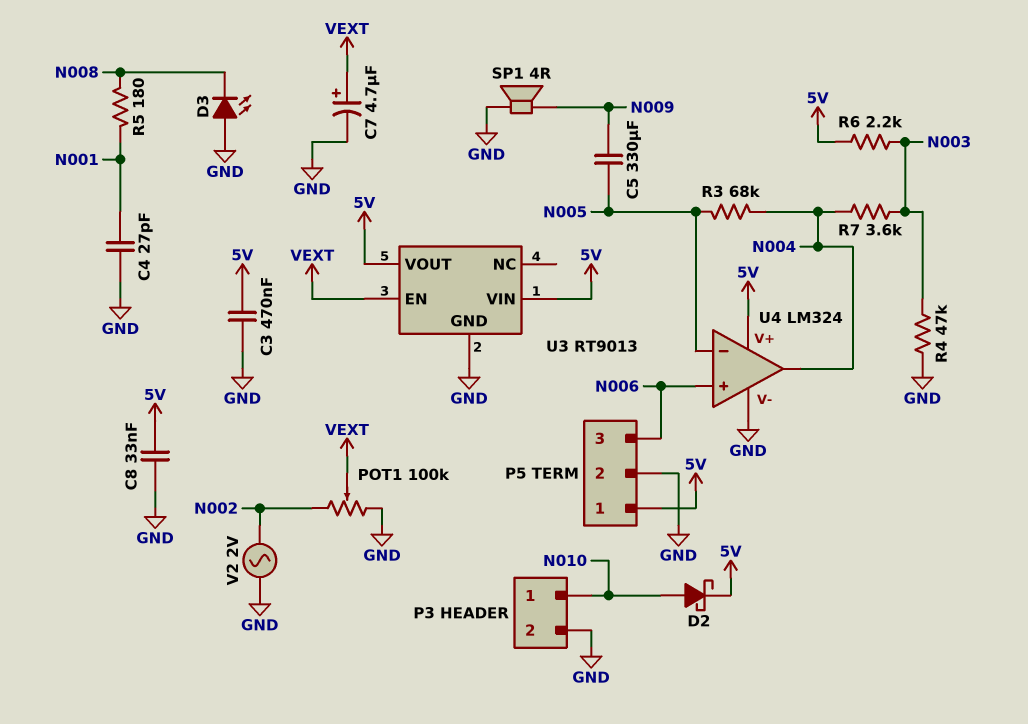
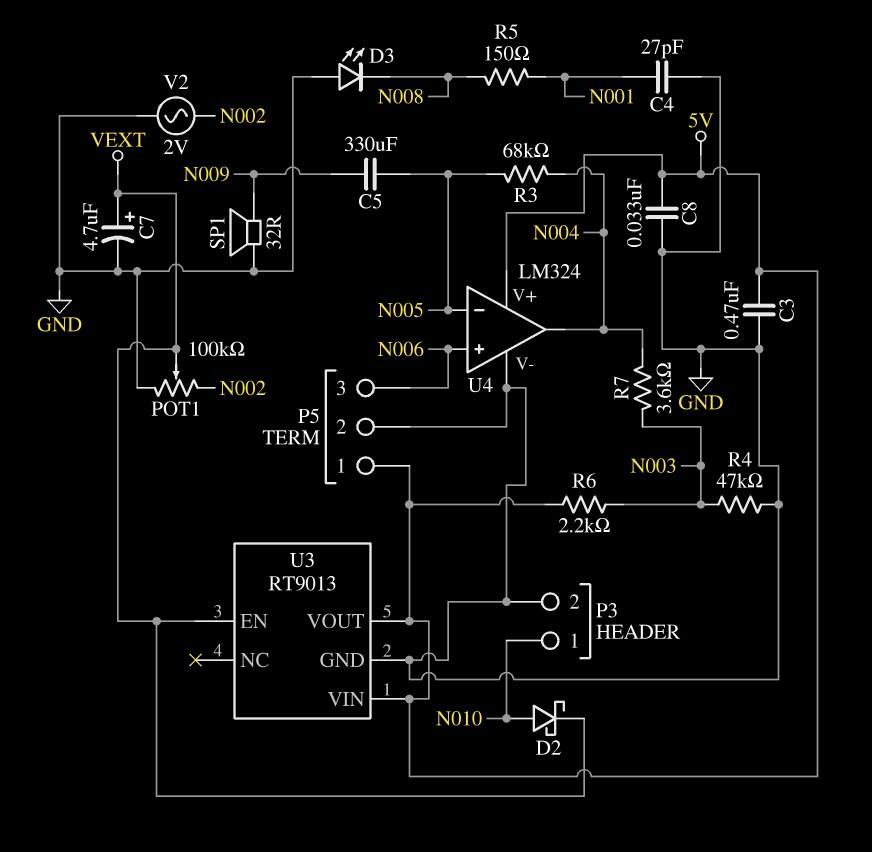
D2: schottky (A N010, K 5V) -> schottky (A N010, K VEXT)
R5: 180 (N001, N008) -> 150 (N001, N008)
SP1: speaker 4R (GND, N009) -> speaker 32R (GND, N009)

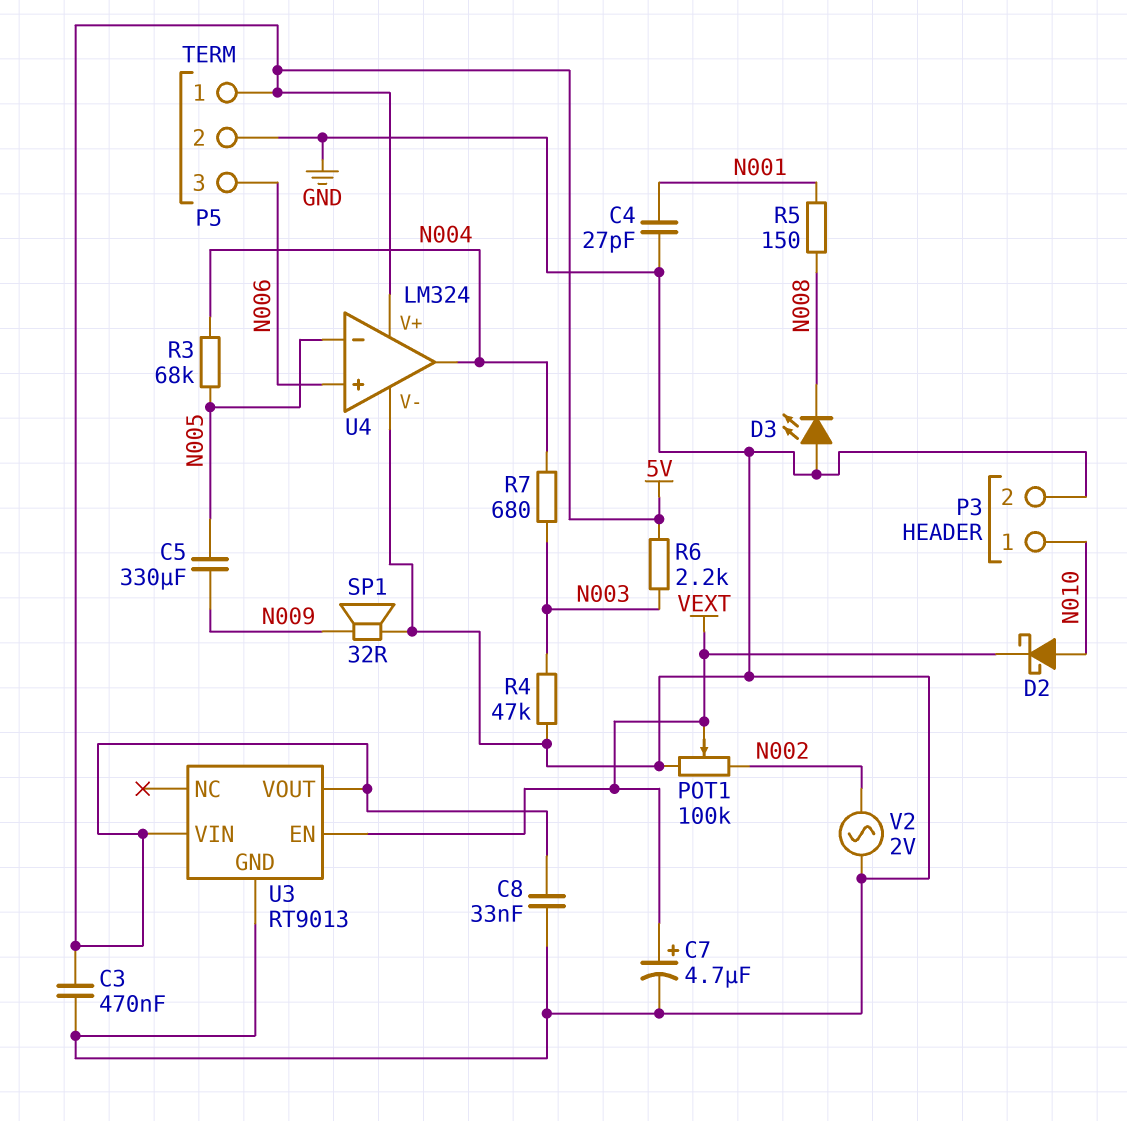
R7: 3.6k (N003, N004) -> 680 (N003, N004)

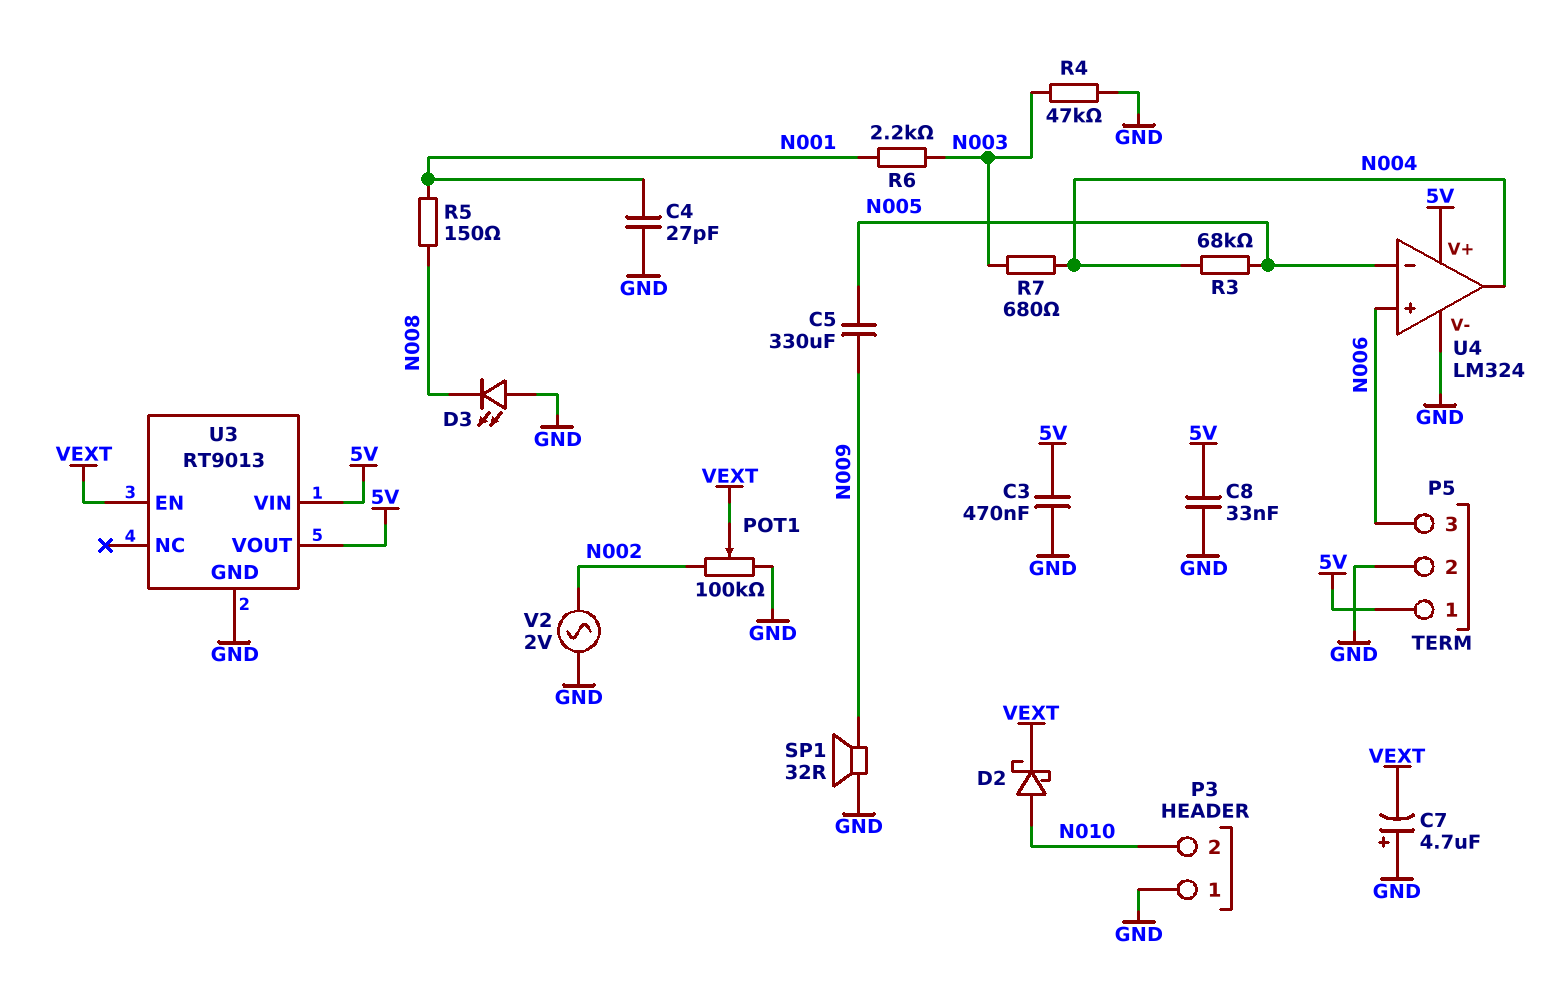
C7: 4.7uF (plus VEXT, minus GND) -> 4.7uF (plus GND, minus VEXT)
P3 pin 1: N010 -> GND
P3 pin 2: GND -> N010
R6: 2.2k (5V, N003) -> 2.2k (N001, N003)

